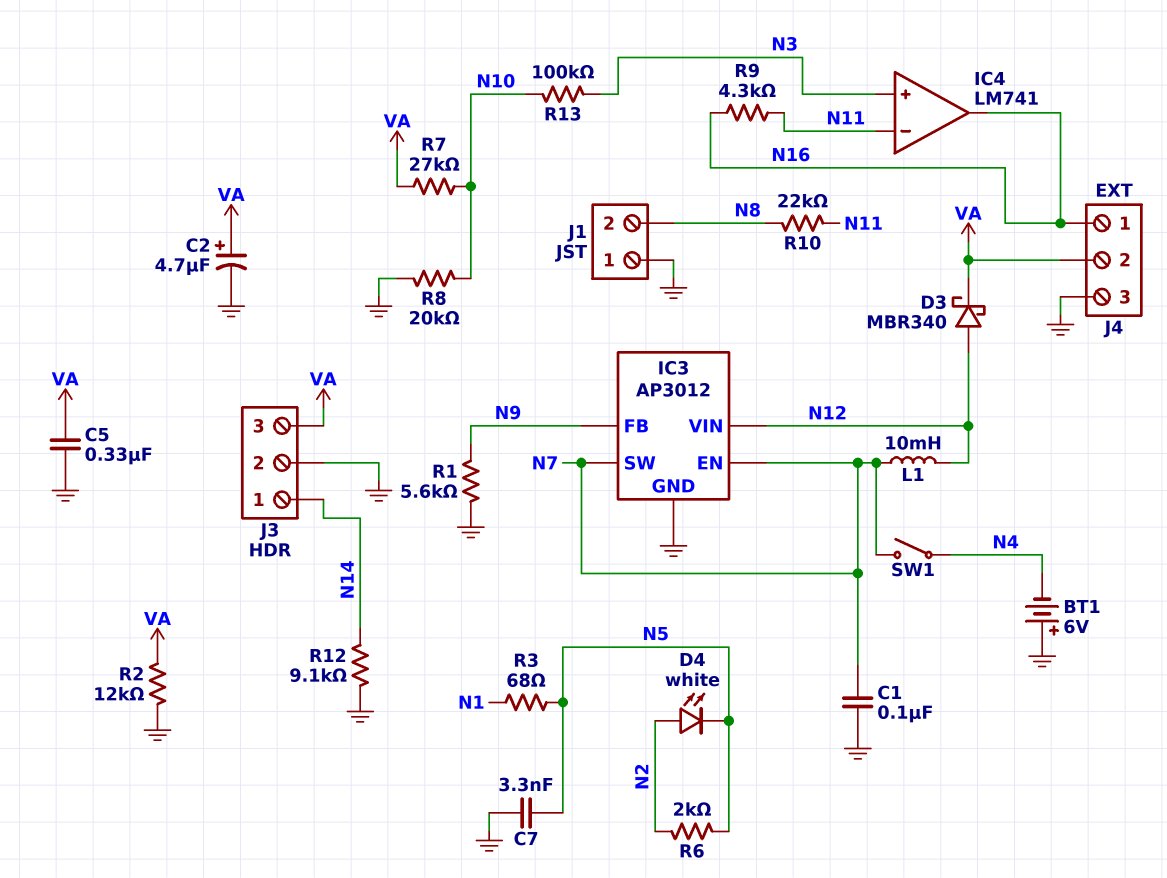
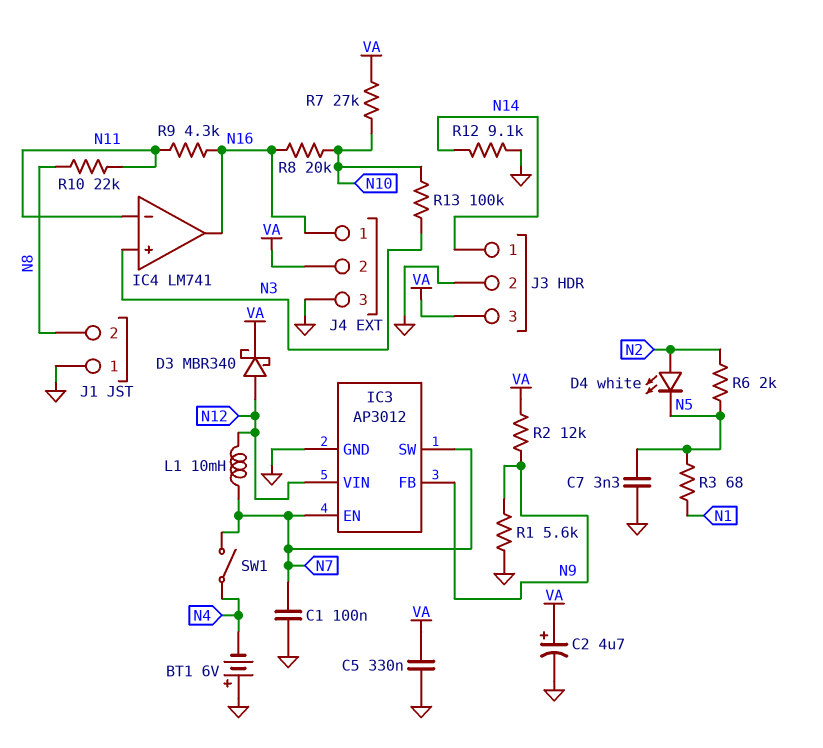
R2: 12k (GND, VA) -> 12k (N9, VA)
R8: 20k (GND, N10) -> 20k (N10, N16)

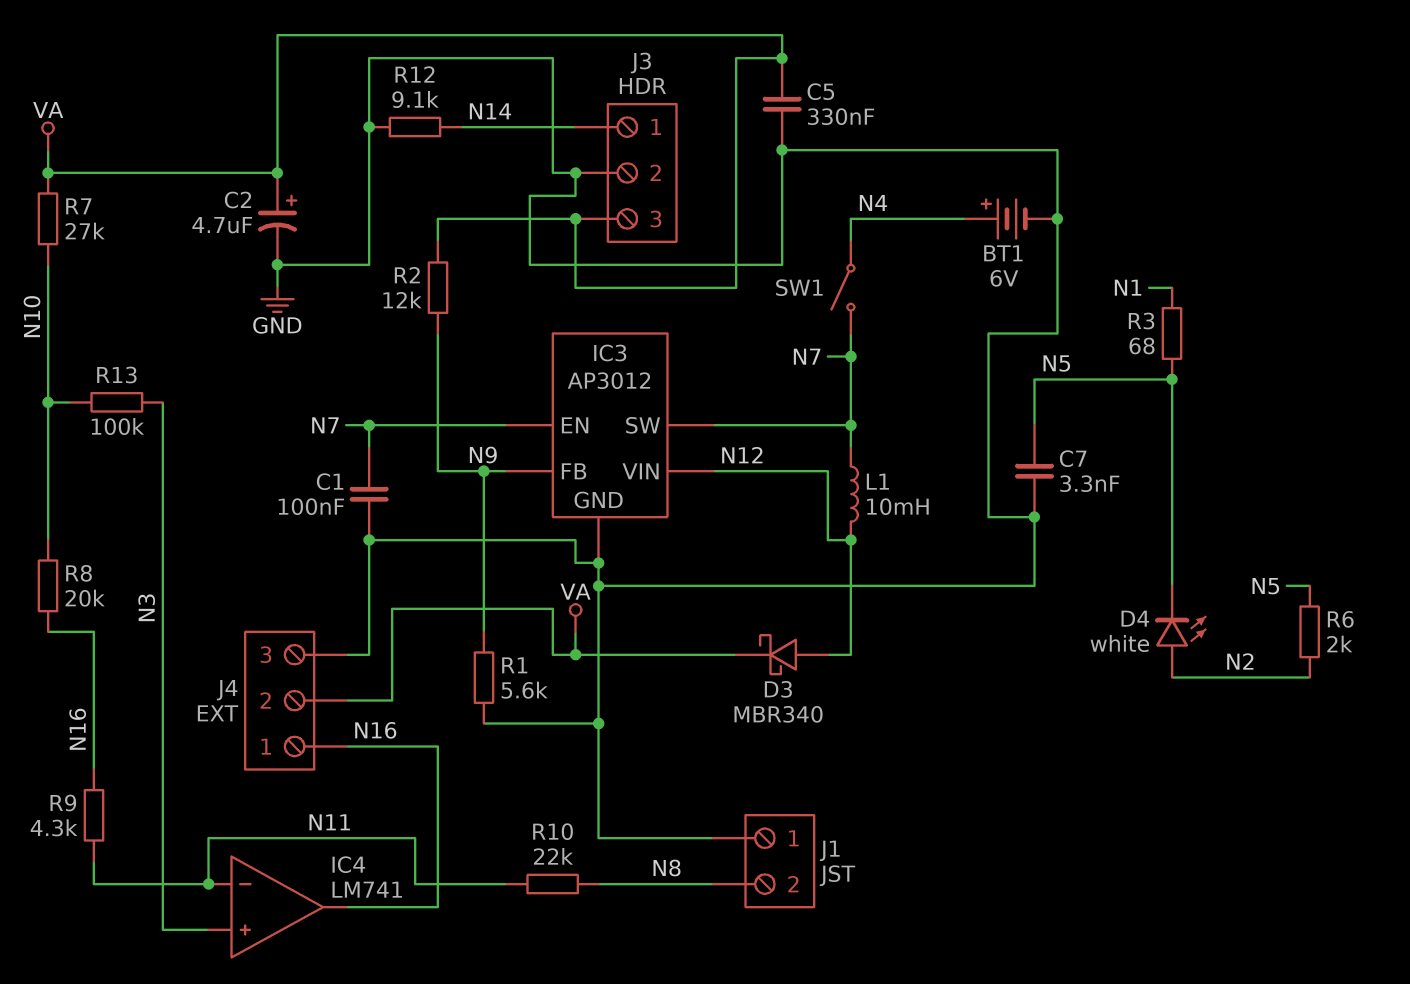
BT1: 6V (plus GND, minus N4) -> 6V (plus N4, minus GND)

